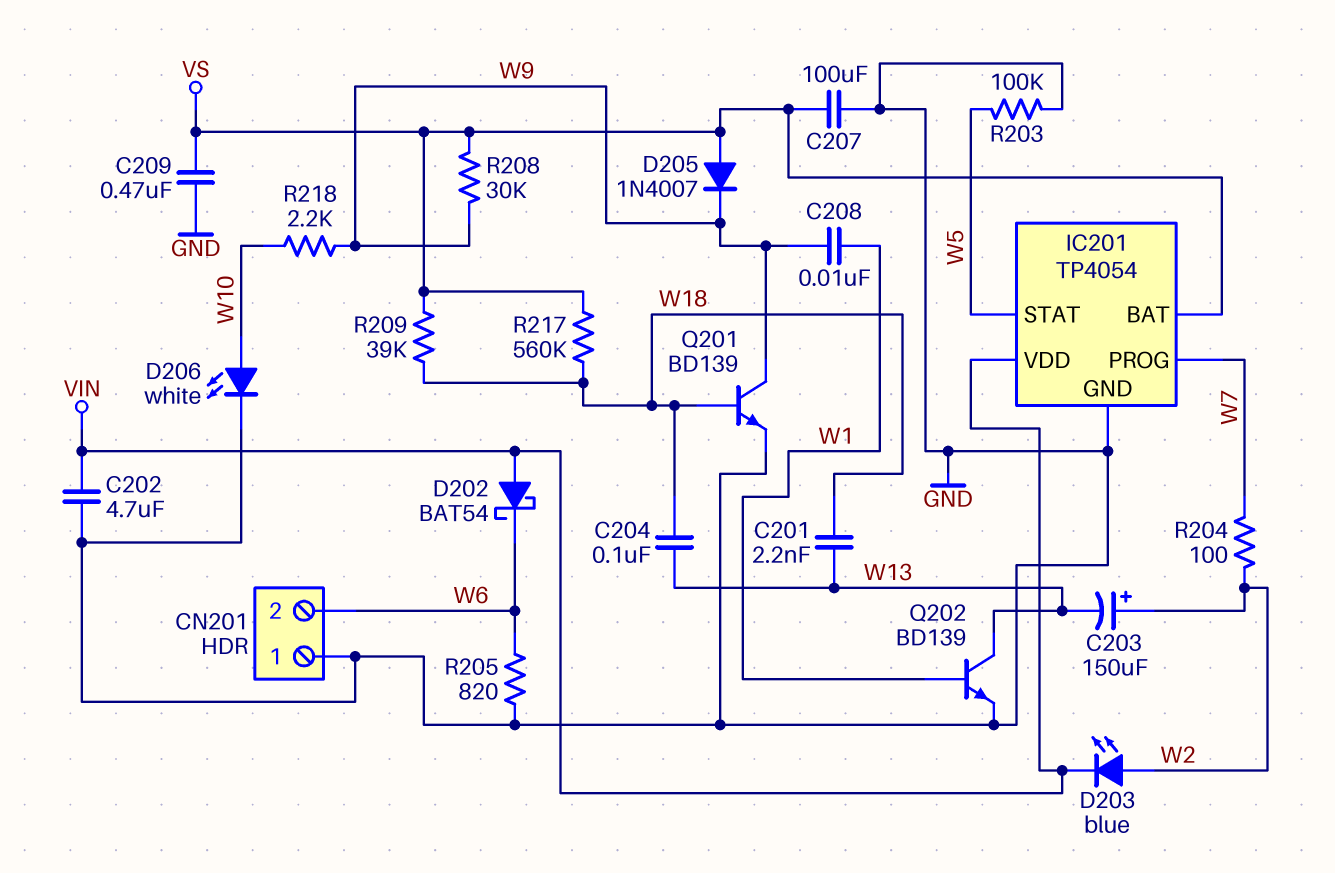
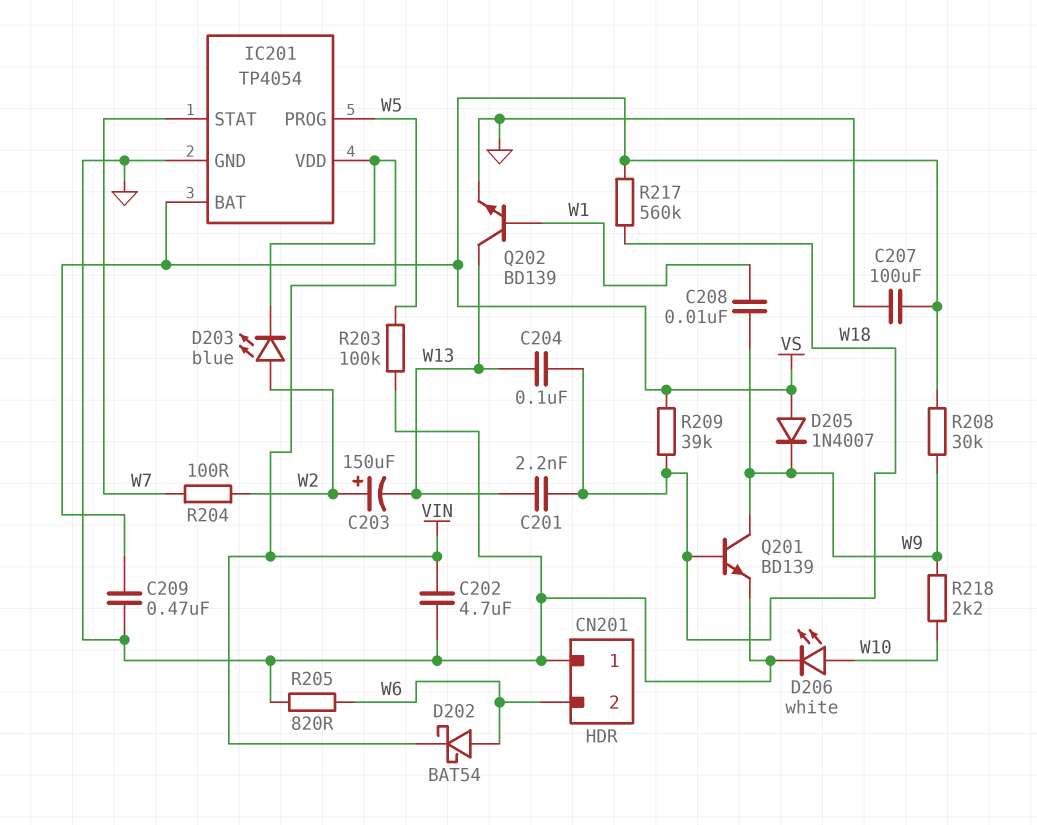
D202: schottky BAT54 (A VIN, K W6) -> schottky BAT54 (A W6, K VIN)
IC201 pin PROG: W7 -> W5
IC201 pin STAT: W5 -> W7

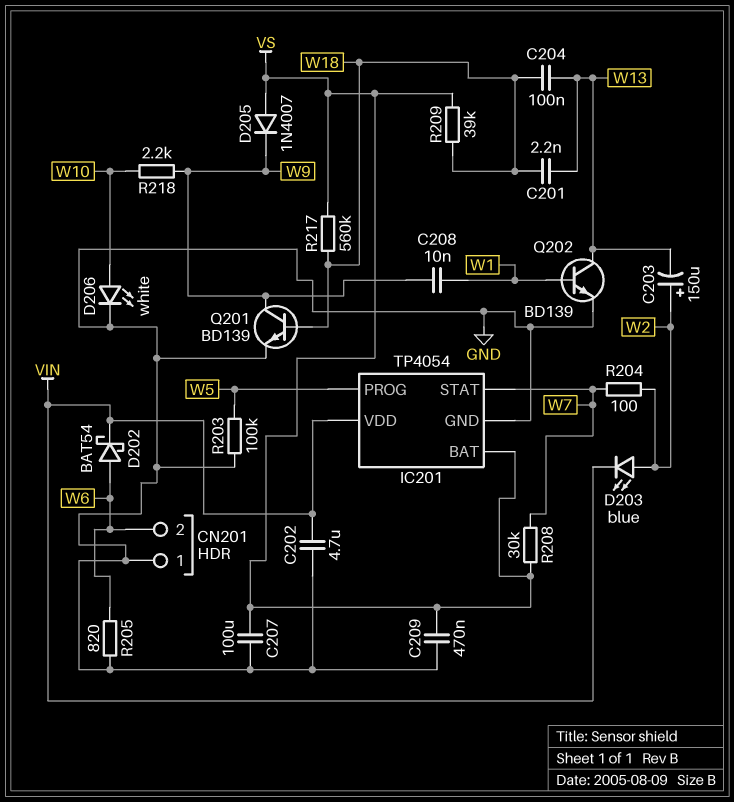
R208: 30k (VS, W9) -> 30k (VS, W7)

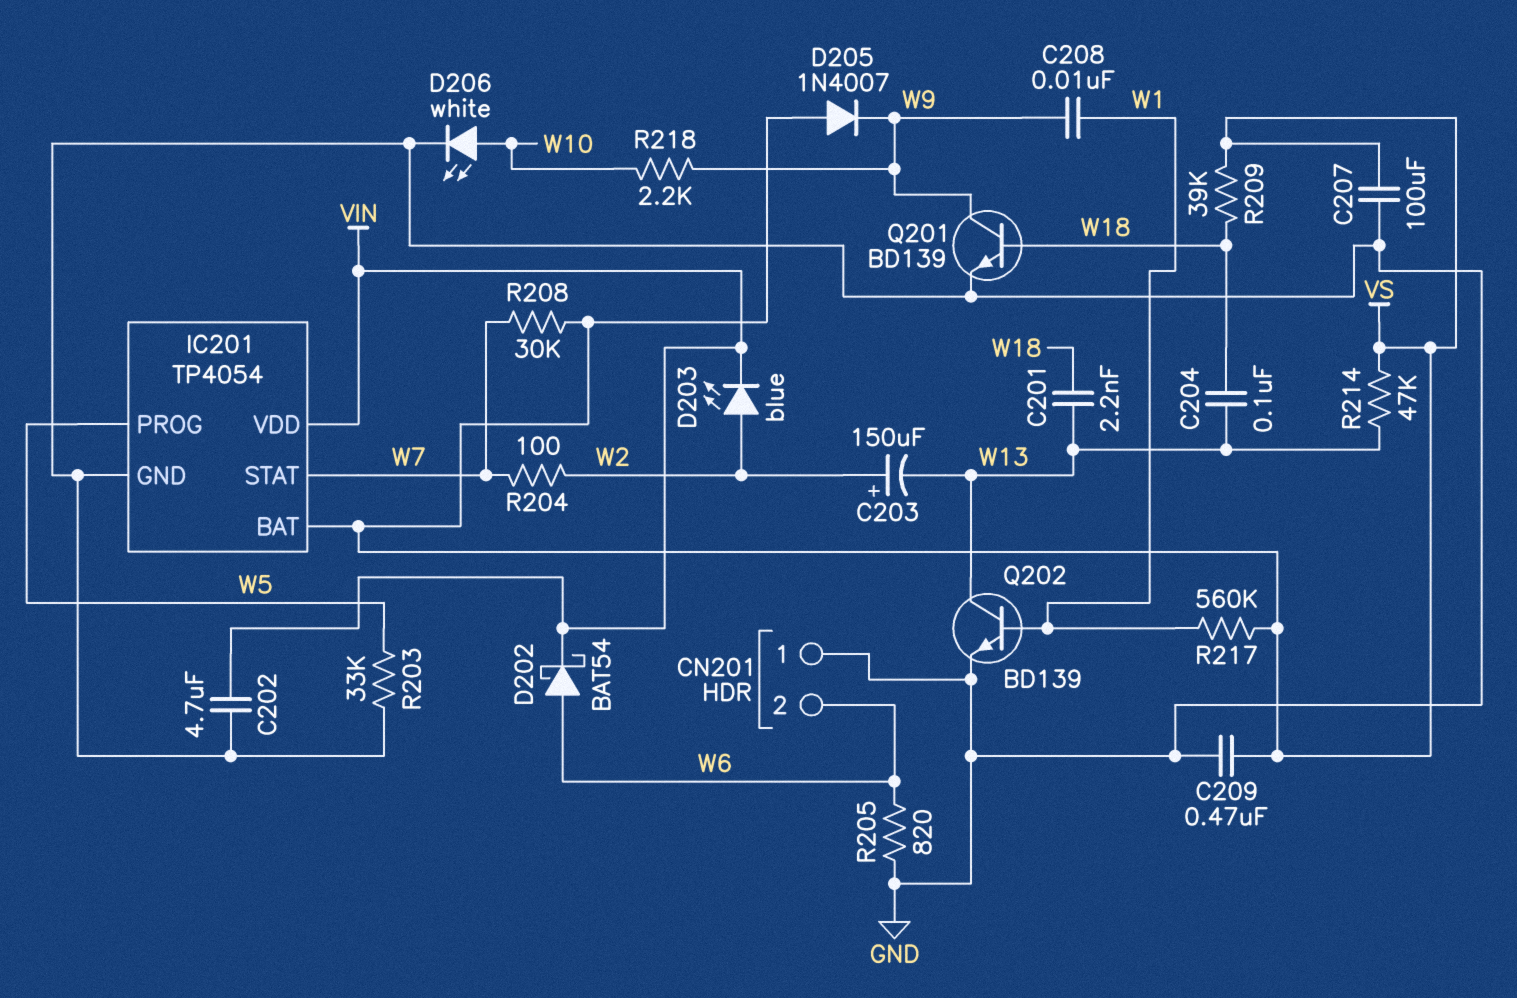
R203: 100k (GND, W5) -> 33k (GND, W5)
R214: none -> 47k (VS, W13)
R217: 560k (VS, W18) -> 560k (VS, W1)

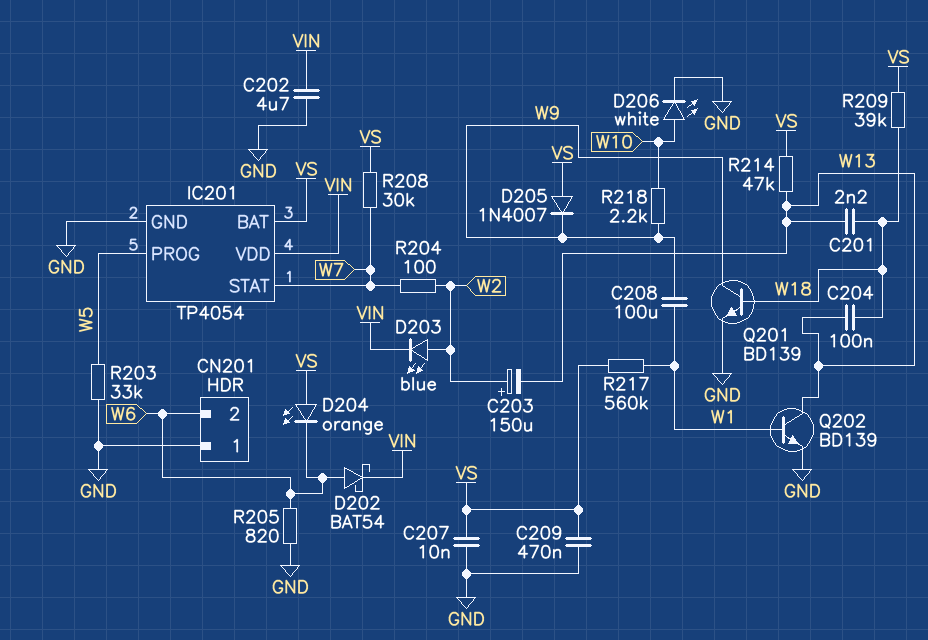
C207: 100uF (GND, VS) -> 10nF (GND, VS)
C208: 10nF (W1, W9) -> 100uF (W1, W9)
D204: none -> LED orange (A VS, K W6)

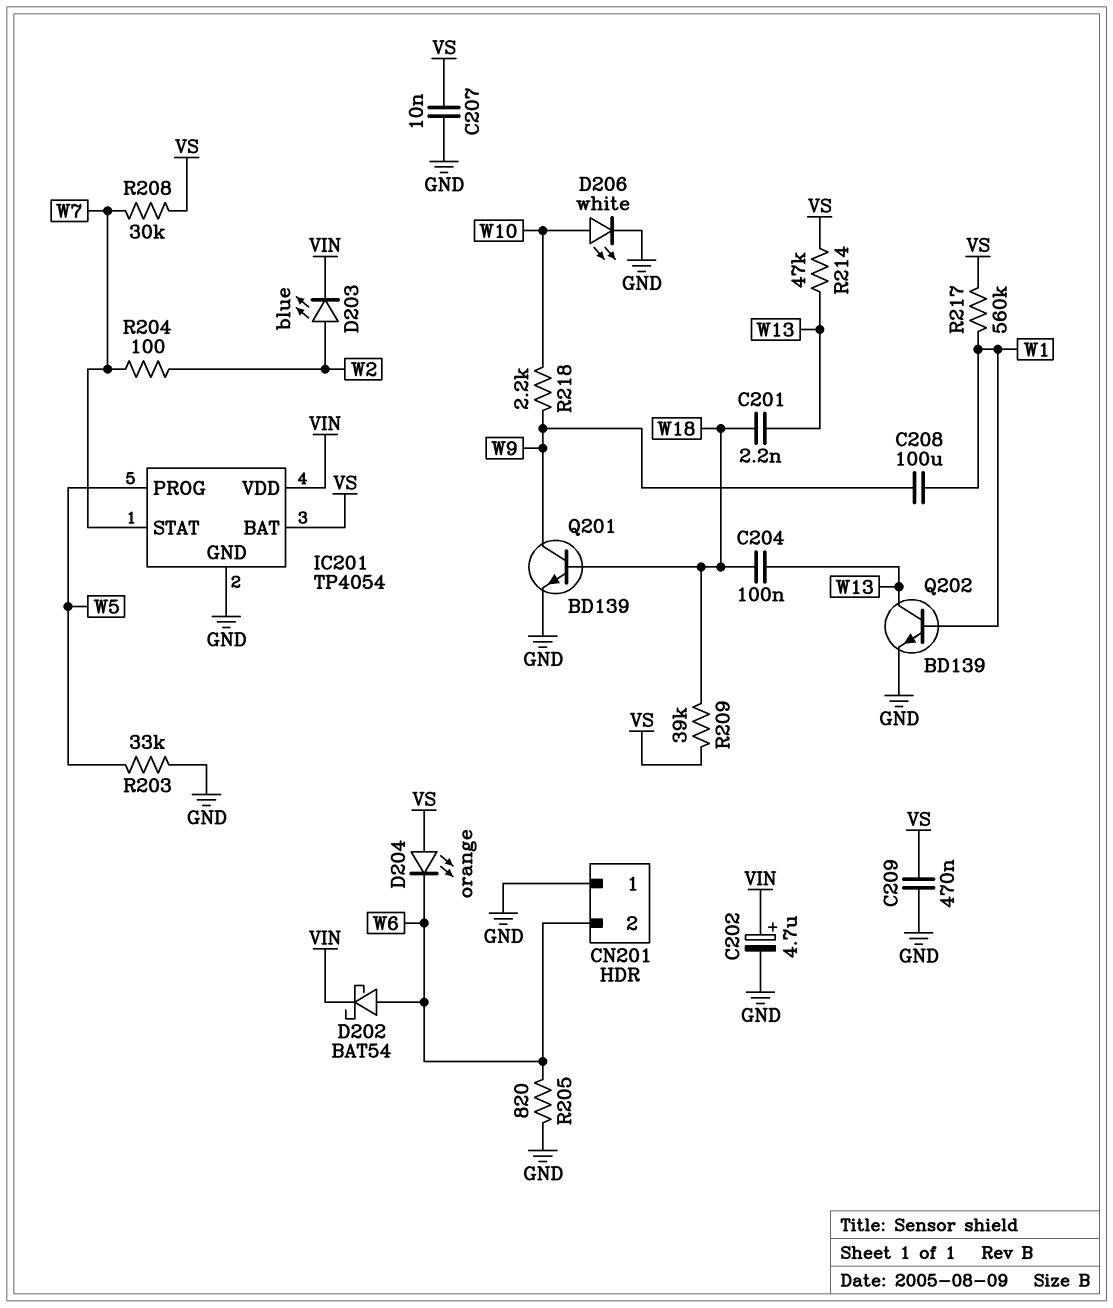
C202: 4.7uF (GND, VIN) -> 4.7uF (plus VIN, minus GND)
C203: 150uF (plus W2, minus W13) -> none
D205: diode 1N4007 (A VS, K W9) -> none

